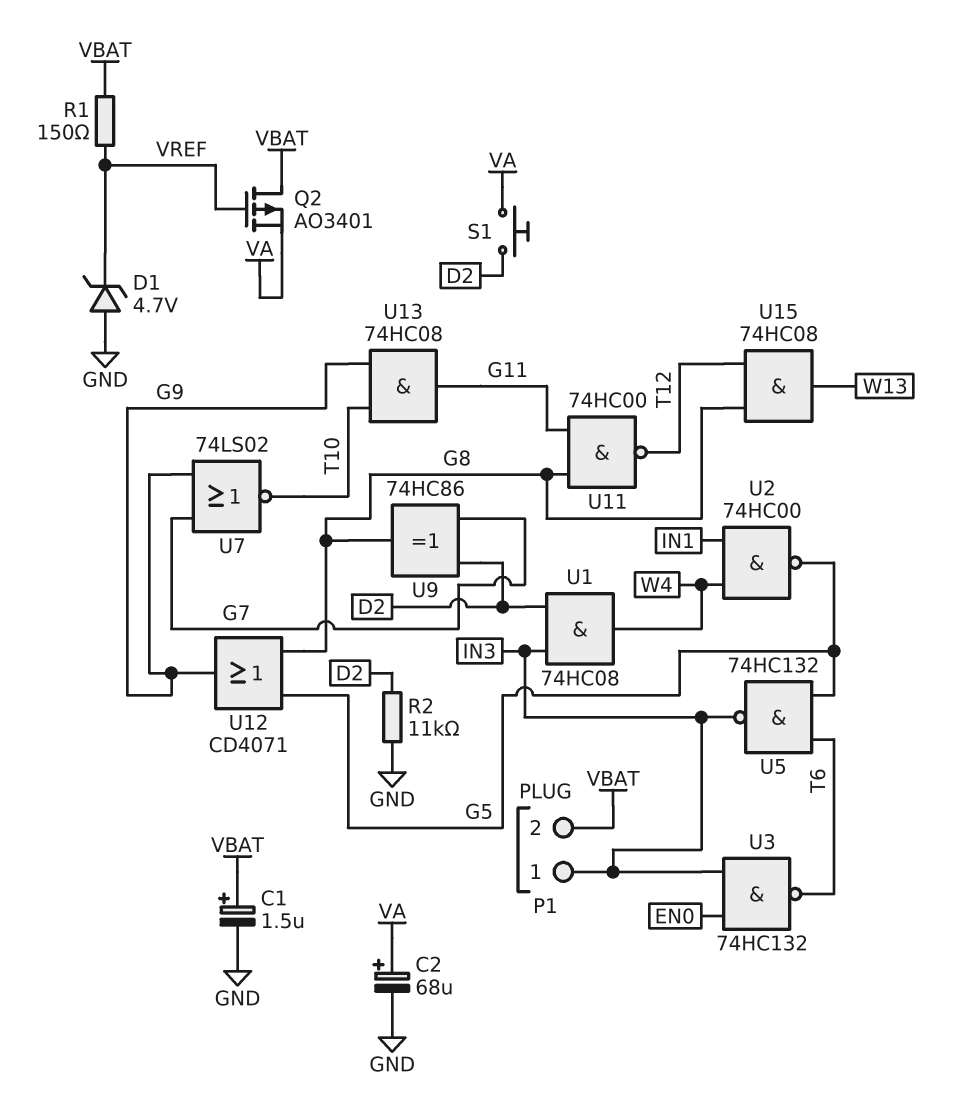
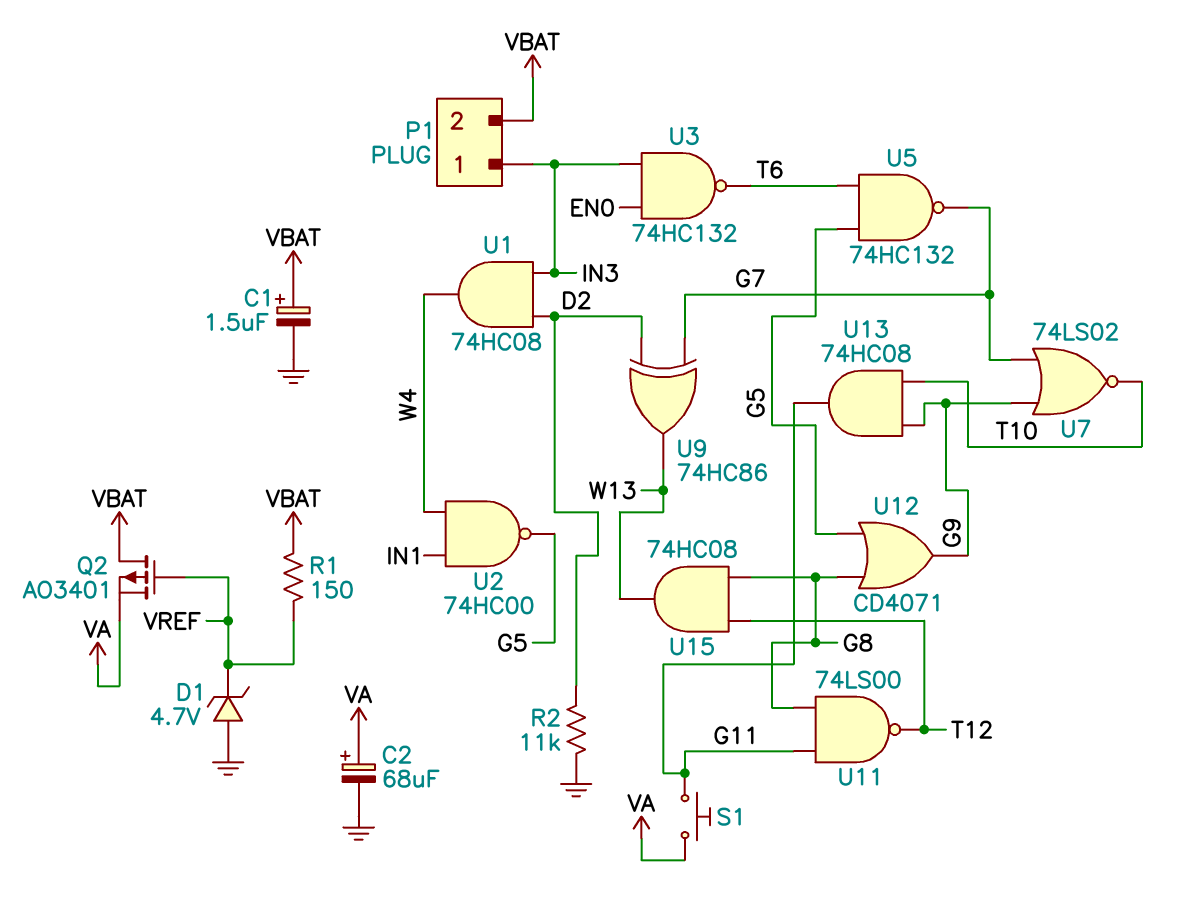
S1: button (D2, VA) -> button (G11, VA)
U5: NAND 74HC132 (in G5, in T6, out IN3) -> NAND 74HC132 (in G5, in T6, out G7)
U9: XOR 74HC86 (in D2, in G7, out G8) -> XOR 74HC86 (in D2, in G7, out W13)
U11: NAND 74HC00 (in G8, in G11, out T12) -> NAND 74LS00 (in G8, in G11, out T12)

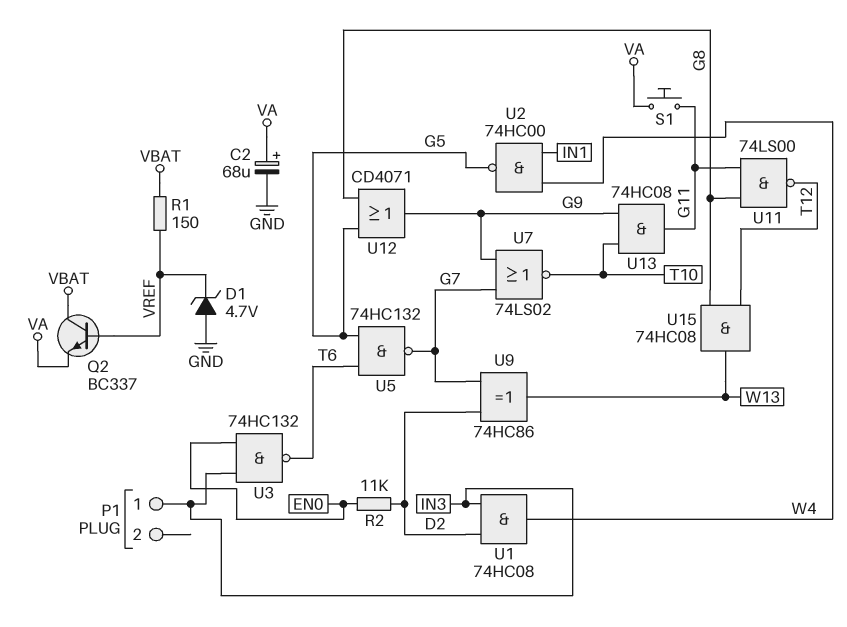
C1: 1.5uF (plus VBAT, minus GND) -> none
P1 pin 2: VBAT -> none
Q2: PMOS AO3401 (G VREF, D VBAT, S VA) -> NPN BC337 (B VREF, C VBAT, E VA)
R2: 11k (D2, GND) -> 11k (D2, EN0)

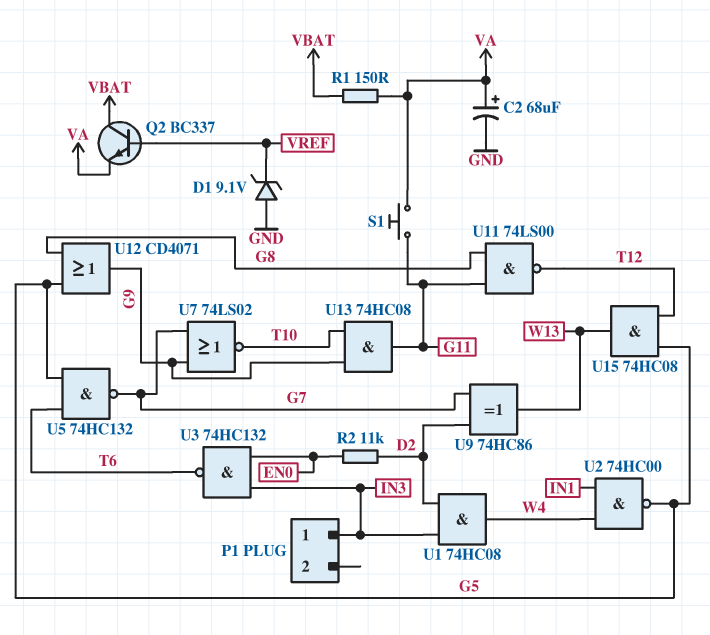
D1: zener 4.7V (A GND, K VREF) -> zener 9.1V (A GND, K VREF)
R1: 150 (VBAT, VREF) -> 150 (VA, VBAT)
U15: AND 74HC08 (in G8, in T12, out W13) -> AND 74HC08 (in G5, in T12, out W13)

